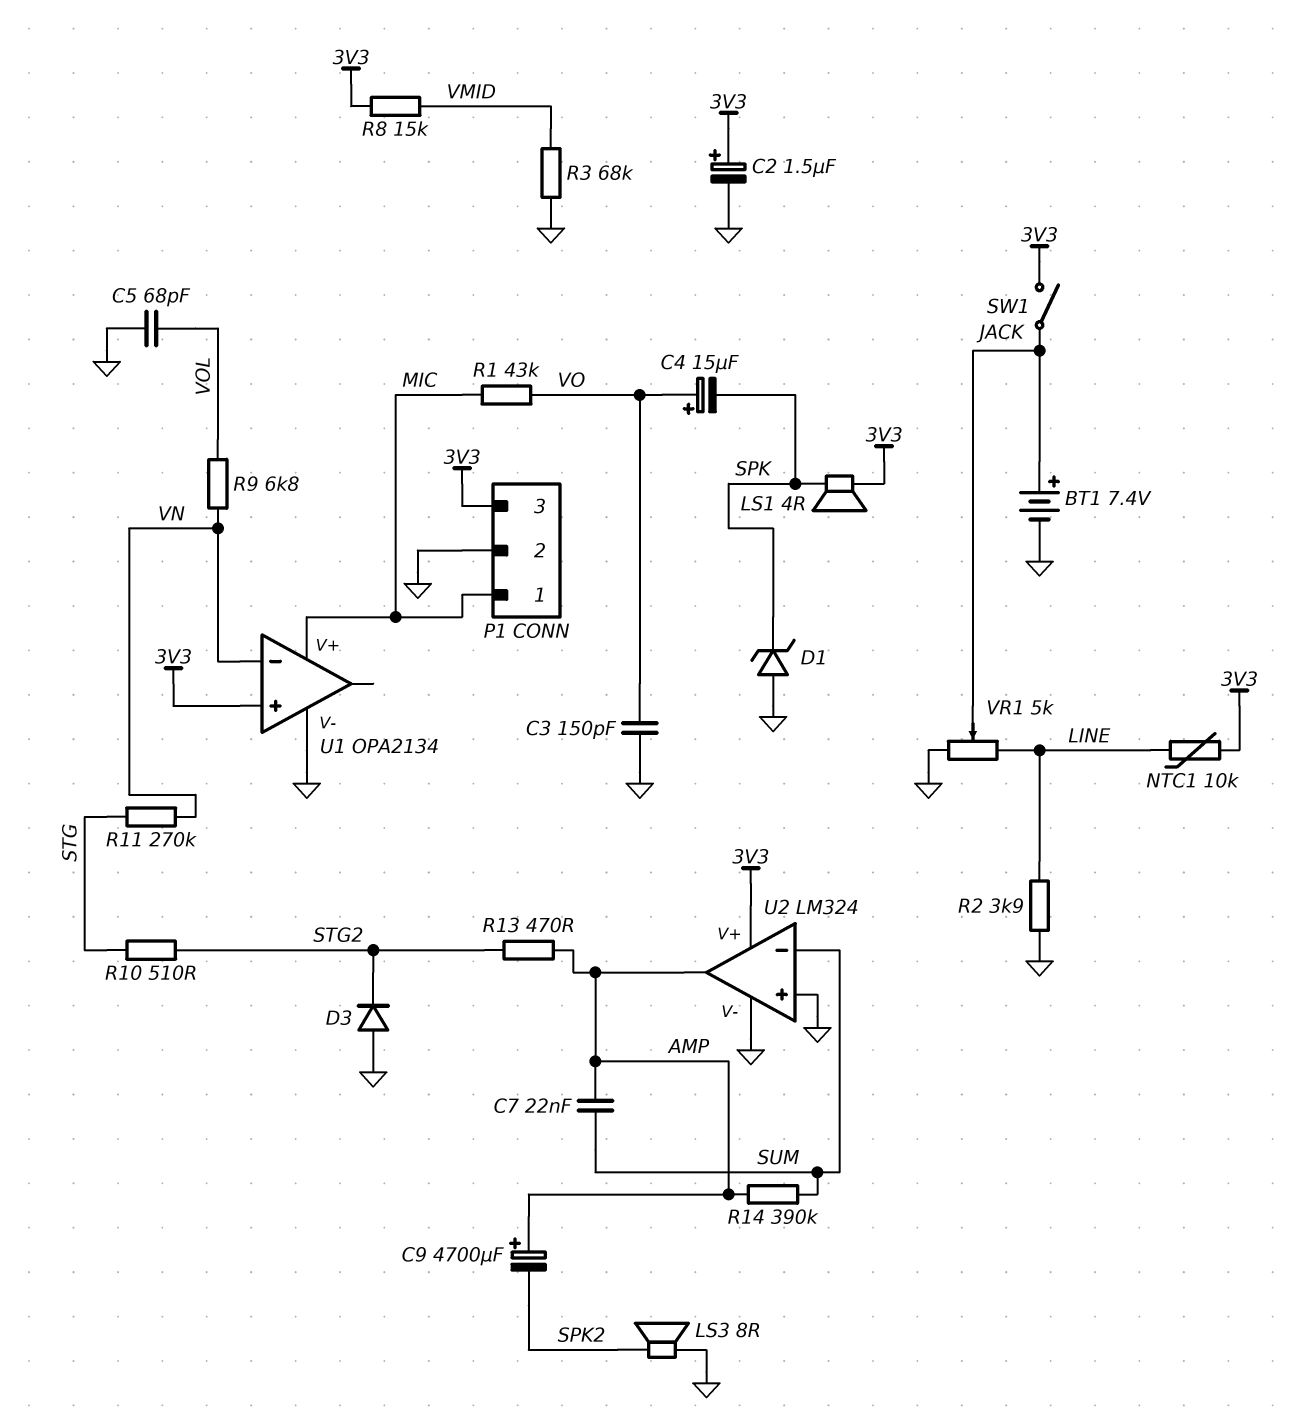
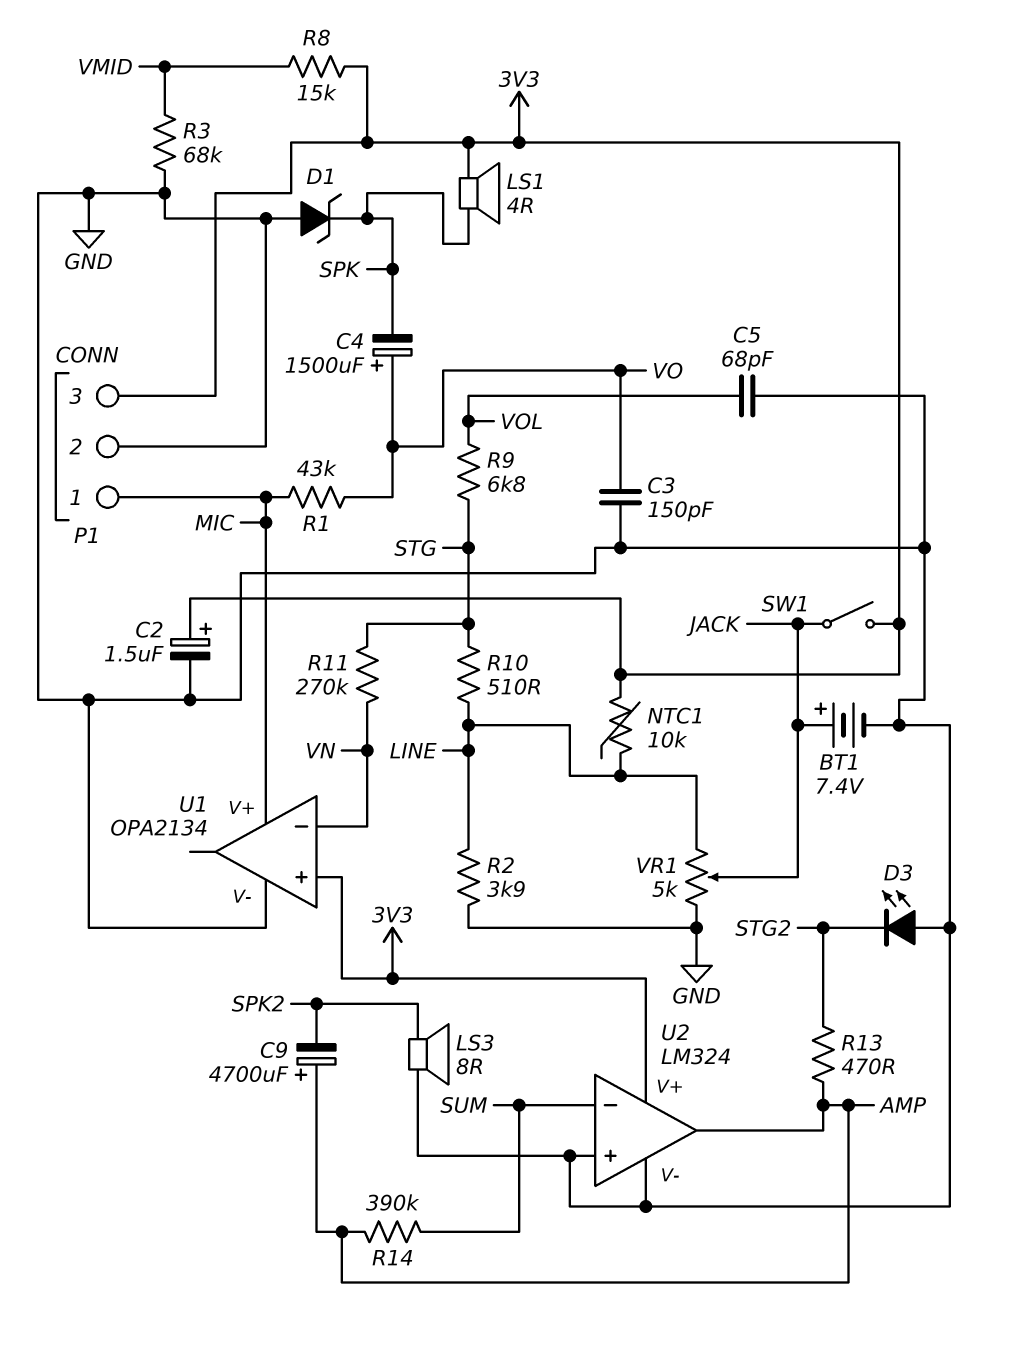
C4: 15uF (plus VO, minus SPK) -> 1500uF (plus VO, minus SPK)
C7: 22nF (AMP, SUM) -> none
D3: diode (A GND, K STG2) -> LED (A GND, K STG2)
R9: 6.8k (VN, VOL) -> 6.8k (STG, VOL)
R10: 510 (STG, STG2) -> 510 (LINE, STG)

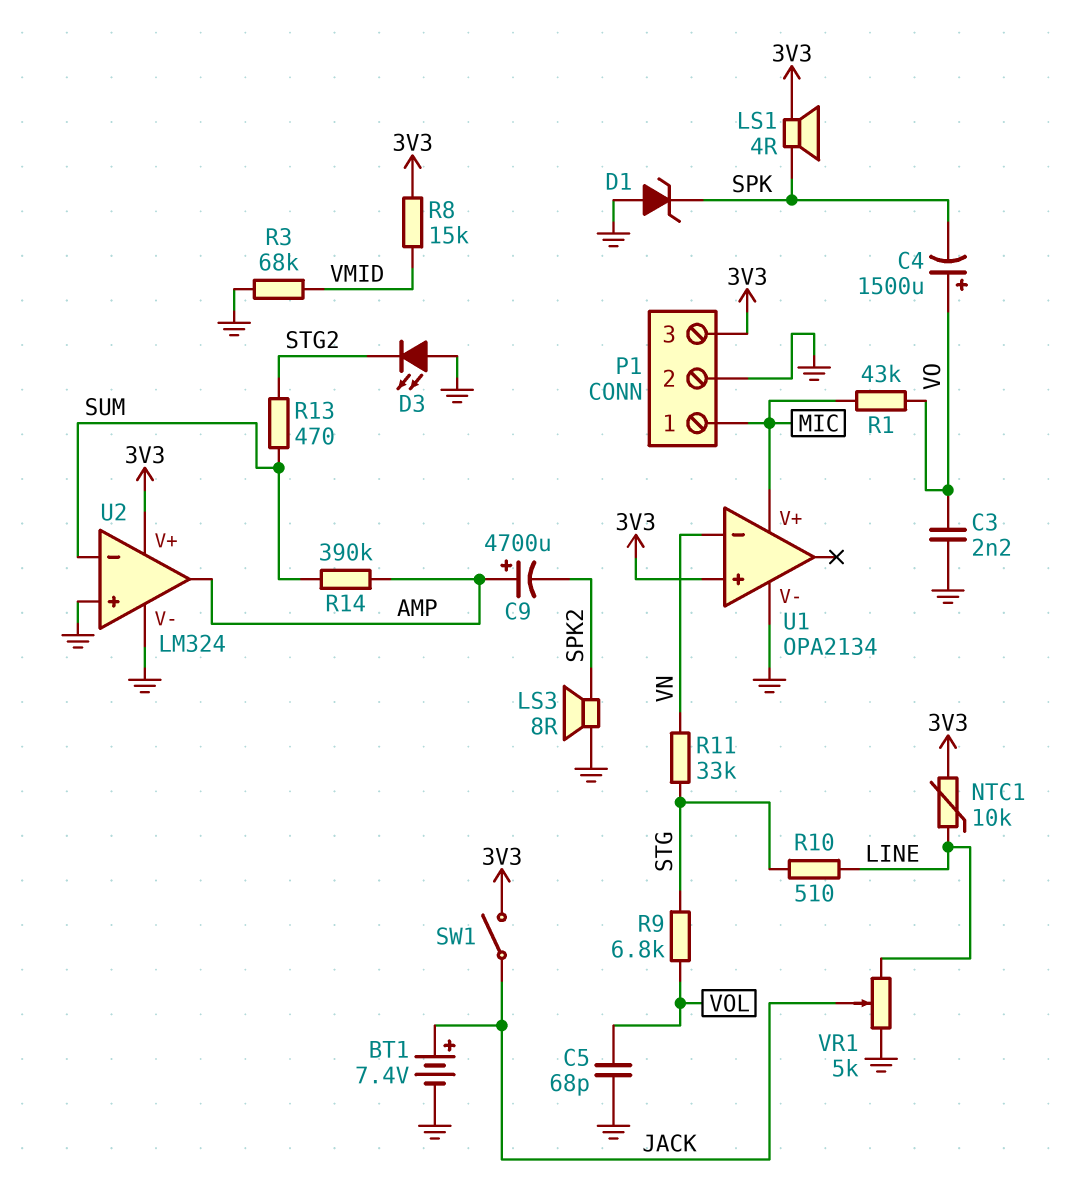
C2: 1.5uF (plus 3V3, minus GND) -> none
C3: 150pF (GND, VO) -> 2.2nF (GND, VO)
R2: 3.9k (GND, LINE) -> none
R11: 270k (STG, VN) -> 33k (STG, VN)
R13: 470 (AMP, STG2) -> 470 (STG2, SUM)

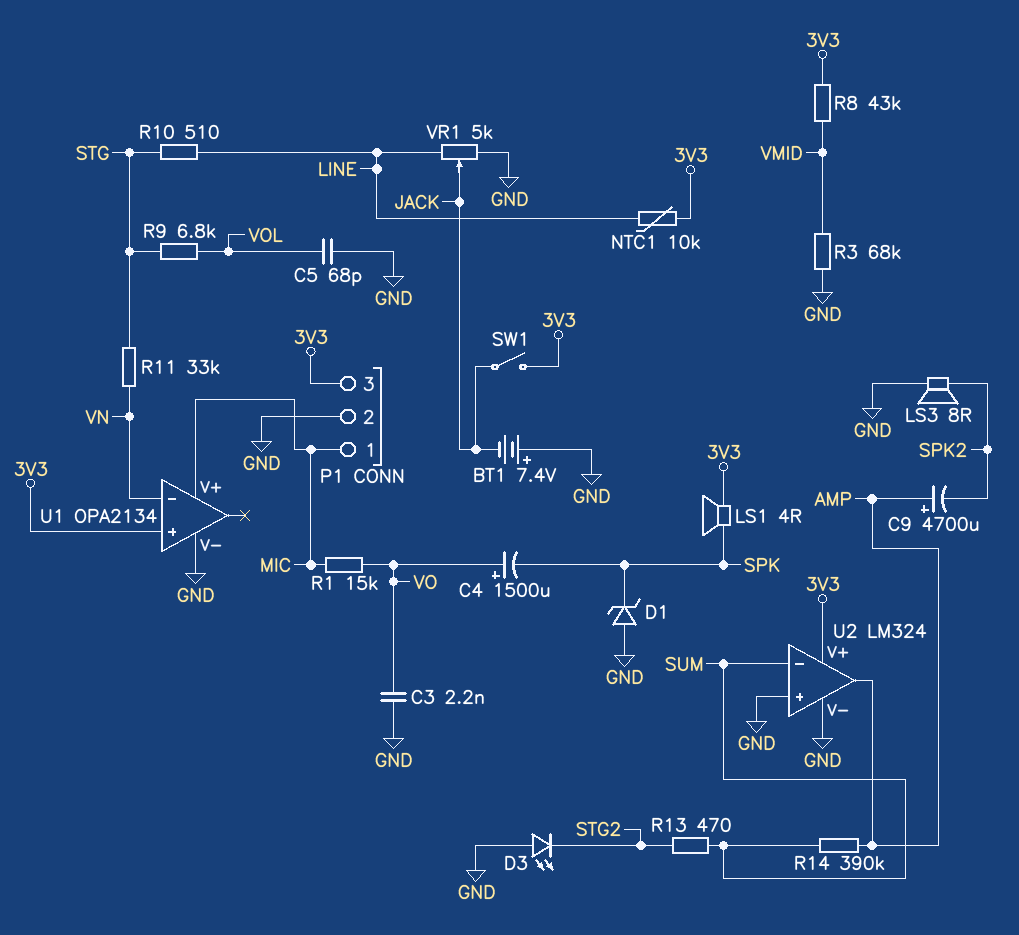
BT1: 7.4V (plus JACK, minus GND) -> 7.4V (plus GND, minus JACK)
R1: 43k (MIC, VO) -> 15k (MIC, VO)
R8: 15k (3V3, VMID) -> 43k (3V3, VMID)

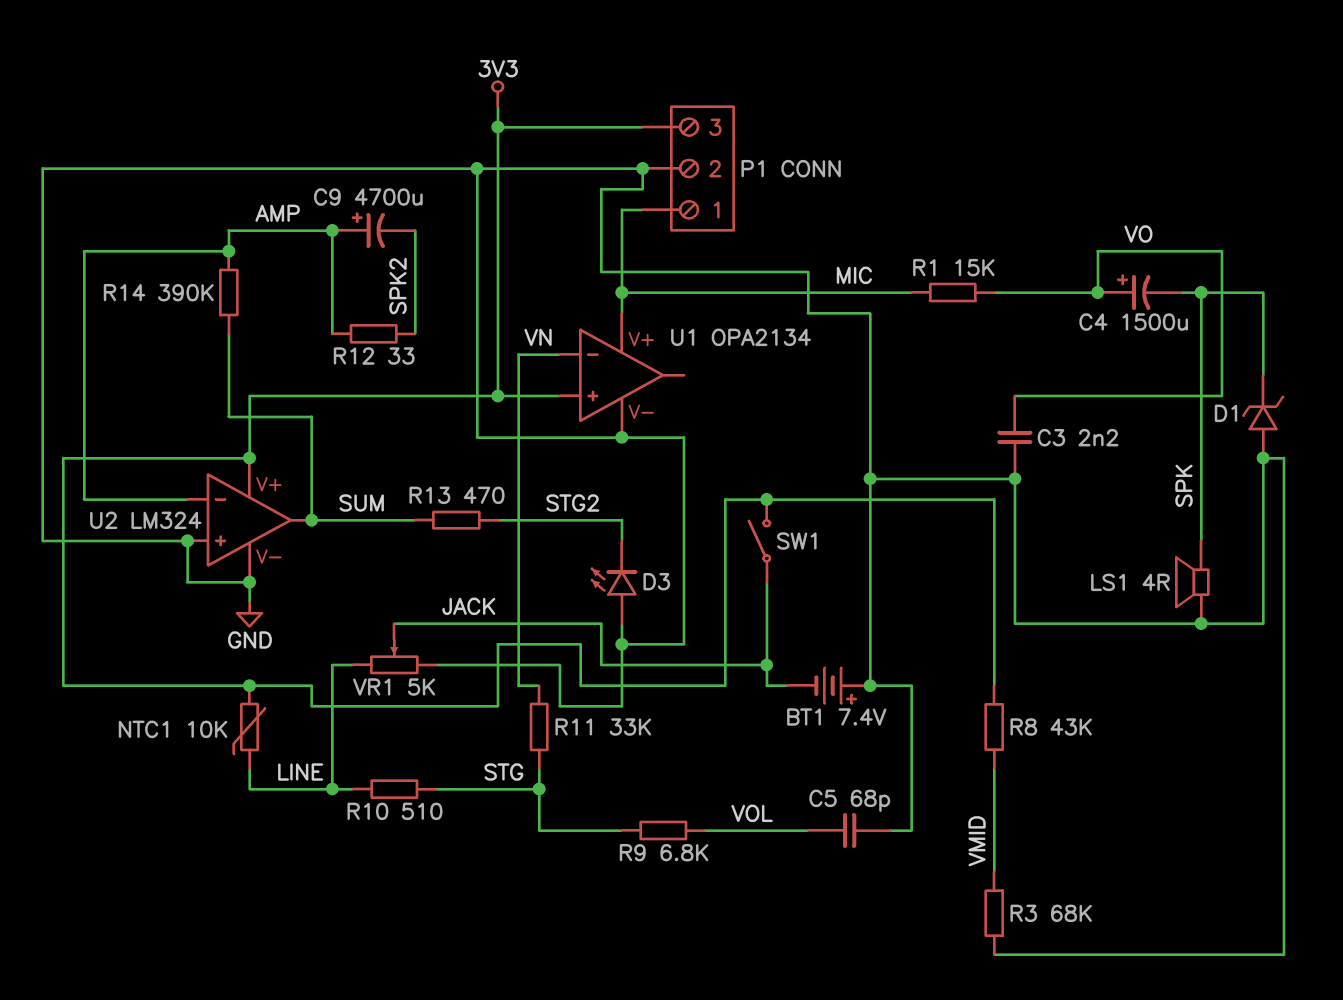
LS1: speaker 4R (3V3, SPK) -> speaker 4R (GND, SPK)
LS3: speaker 8R (GND, SPK2) -> none
R12: none -> 33 (AMP, SPK2)
U2 pin in-: SUM -> AMP
U2 pin out: AMP -> SUM

